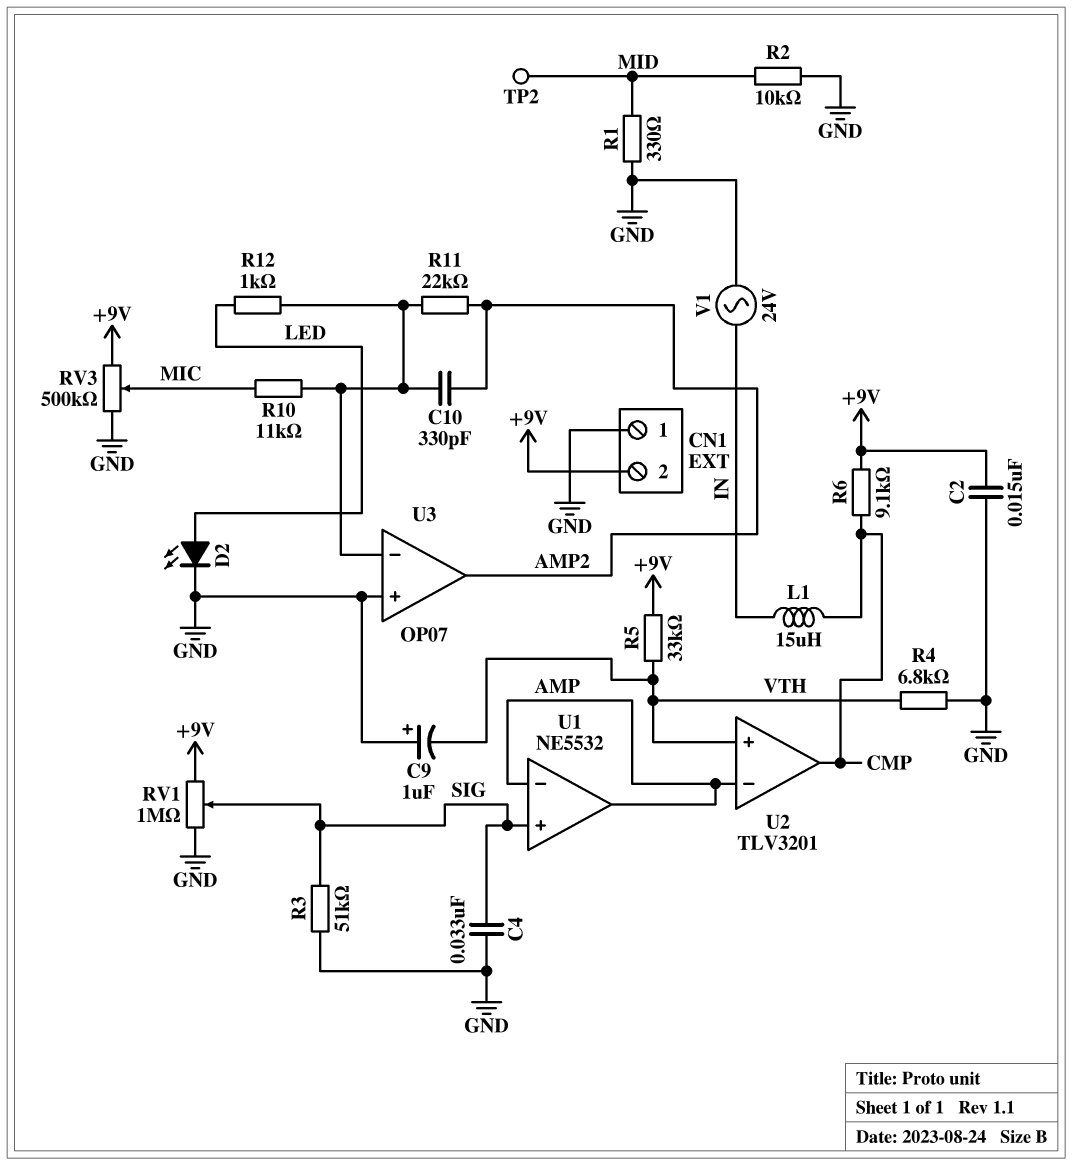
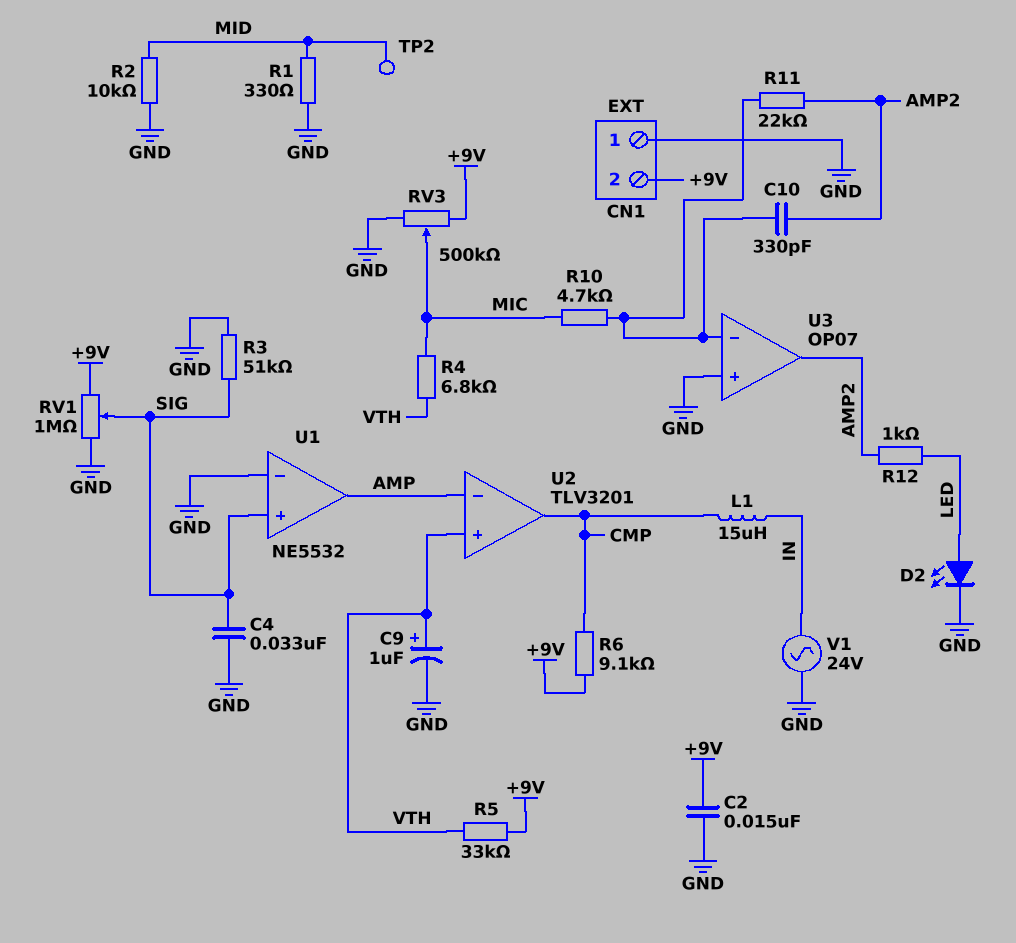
C9: 1uF (plus GND, minus VTH) -> 1uF (plus VTH, minus GND)
R4: 6.8k (GND, VTH) -> 6.8k (MIC, VTH)
R10: 11k (MIC, U3/in-) -> 4.7k (MIC, U3/in-)
R12: 1k (LED, U3/in-) -> 1k (AMP2, LED)
U1 pin in-: AMP -> GND

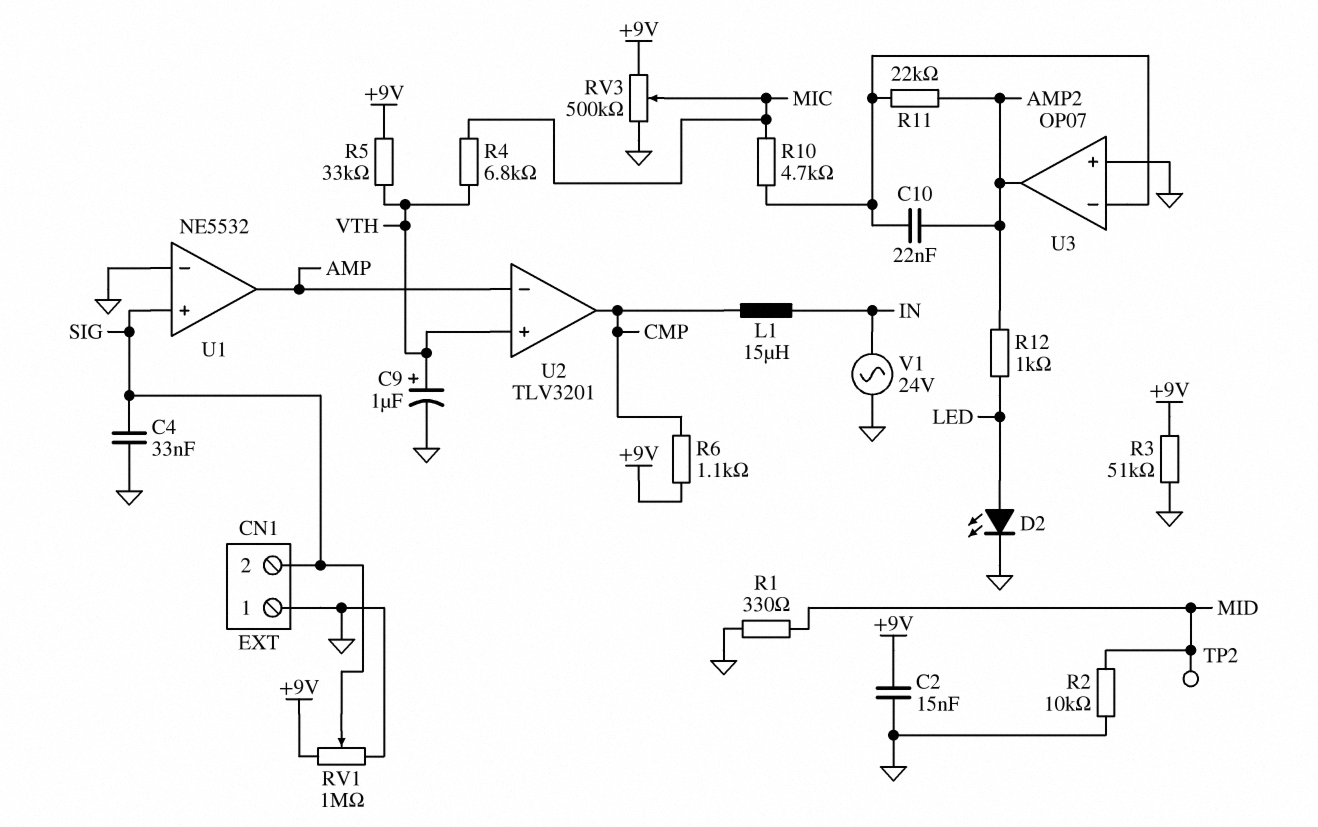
C10: 330pF (AMP2, U3/in-) -> 22nF (AMP2, U3/in-)
CN1 pin 2: +9V -> SIG
R3: 51k (GND, SIG) -> 51k (+9V, GND)
R6: 9.1k (+9V, CMP) -> 1.1k (+9V, CMP)

